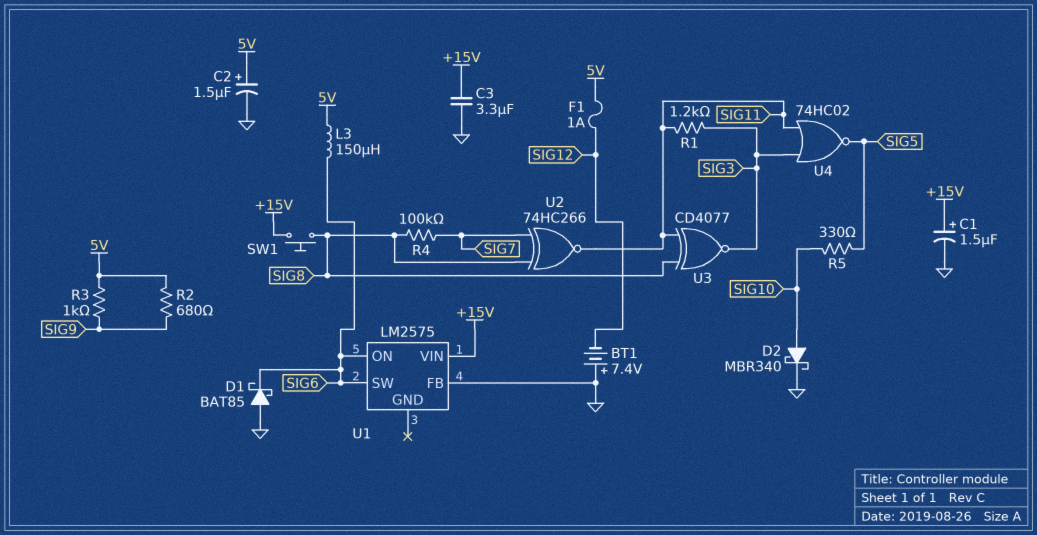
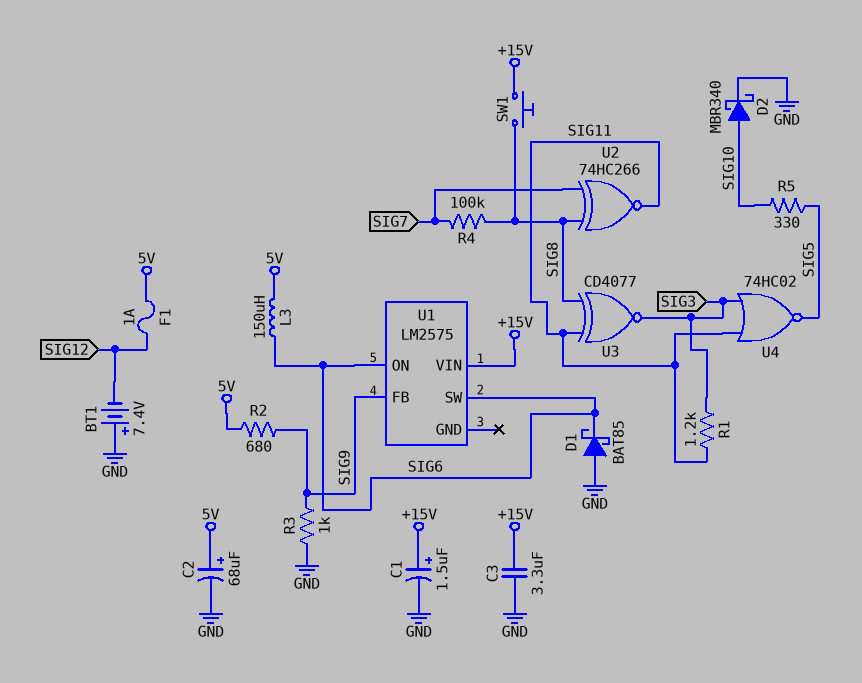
C2: 1.5uF (plus 5V, minus GND) -> 68uF (plus 5V, minus GND)
R3: 1k (5V, SIG9) -> 1k (GND, SIG9)
U1 pin FB: GND -> SIG9

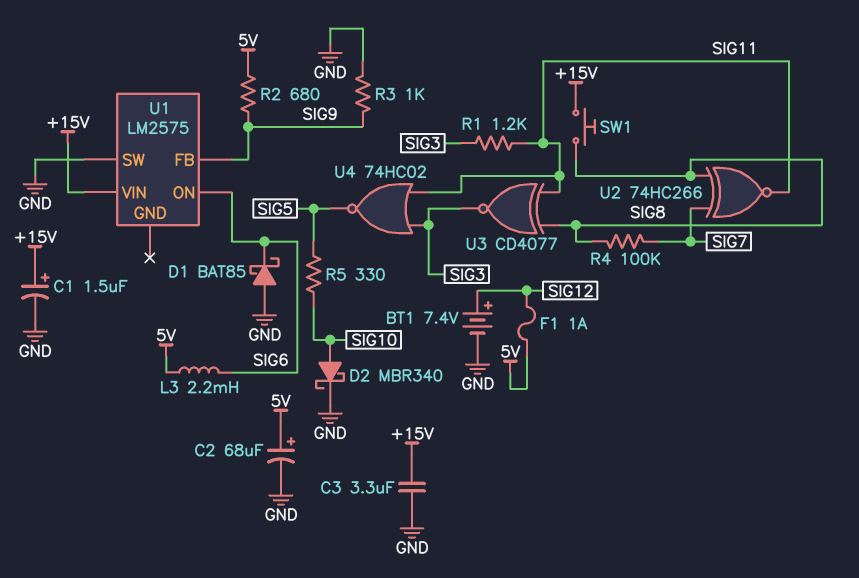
BT1: 7.4V (plus GND, minus SIG12) -> 7.4V (plus SIG12, minus GND)
L3: 150uH (5V, SIG6) -> 2.2mH (5V, SIG6)
U1 pin SW: SIG6 -> GND

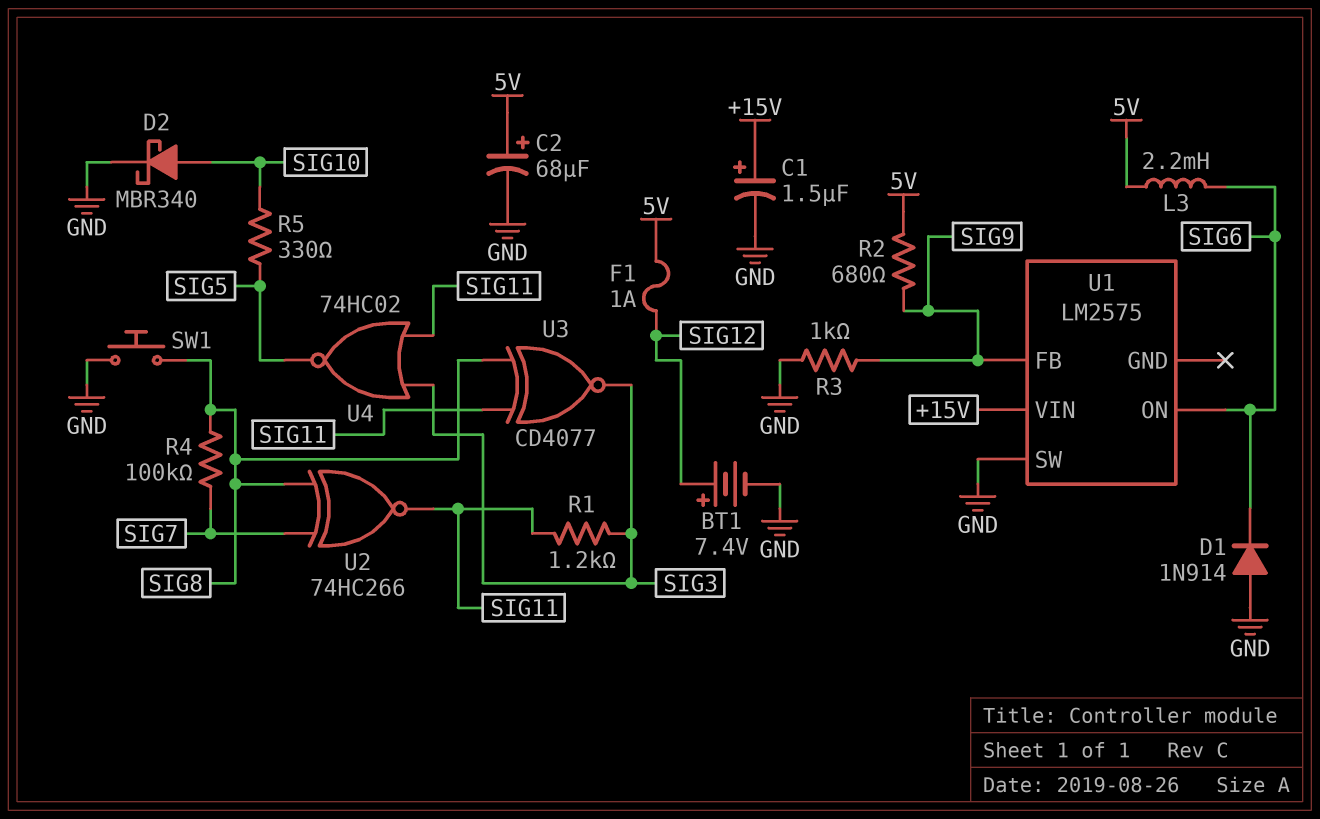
C3: 3.3uF (+15V, GND) -> none
D1: schottky BAT85 (A GND, K SIG6) -> diode 1N914 (A GND, K SIG6)
SW1: button (+15V, SIG8) -> button (GND, SIG8)

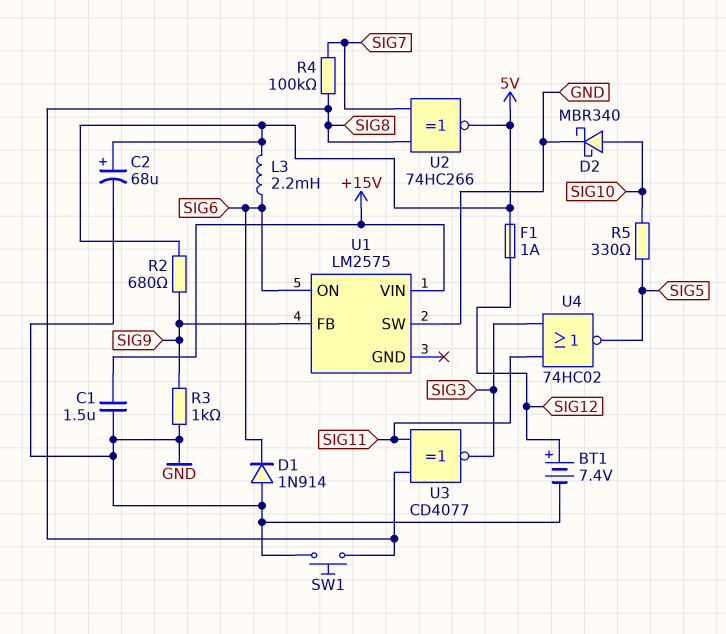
C1: 1.5uF (plus +15V, minus GND) -> 1.5uF (+15V, GND)
R1: 1.2k (SIG3, SIG11) -> none
U2: XNOR 74HC266 (in SIG7, in SIG8, out SIG11) -> XNOR 74HC266 (in SIG7, in SIG8, out 5V)

